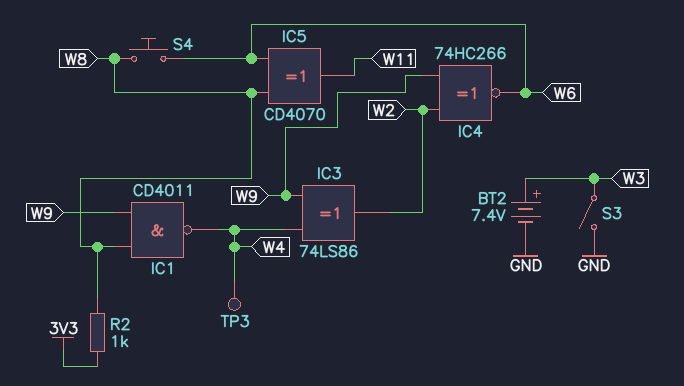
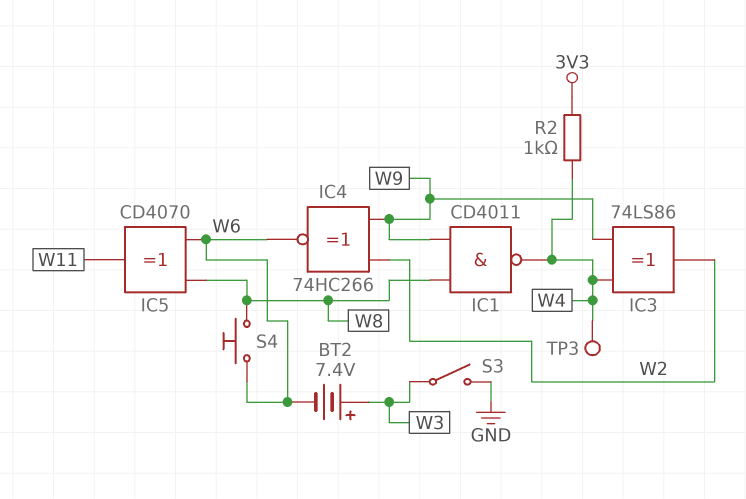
BT2: 7.4V (plus W3, minus GND) -> 7.4V (plus W3, minus W6)
R2: 1k (3V3, W8) -> 1k (3V3, W4)

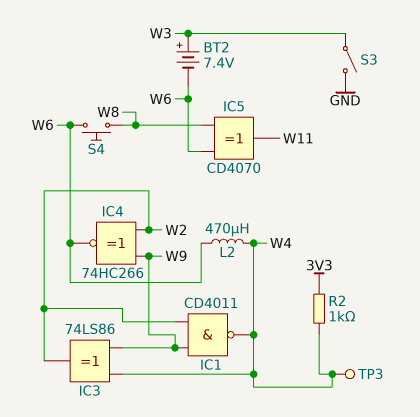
IC1: NAND CD4011 (in W8, in W9, out W4) -> NAND CD4011 (in W2, in W9, out W4)
L2: none -> 470uH (W4, W6)

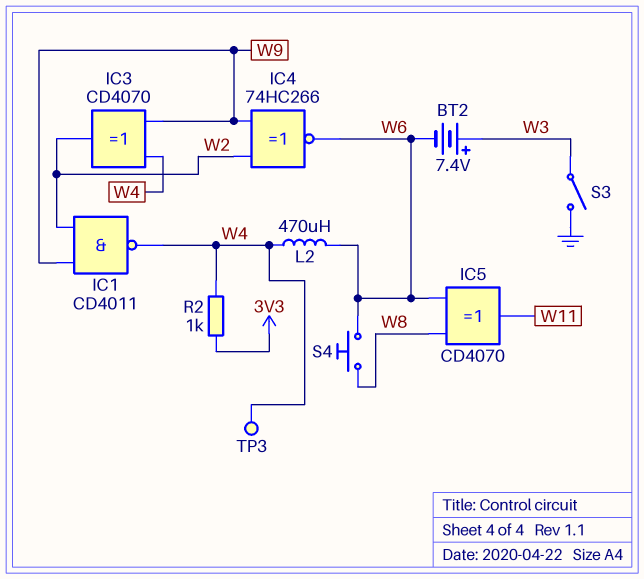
IC3: XOR 74LS86 (in W4, in W9, out W2) -> XOR CD4070 (in W4, in W9, out W2)

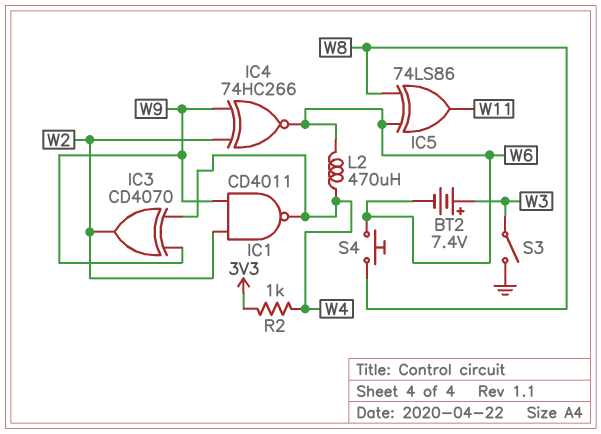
IC5: XOR CD4070 (in W6, in W8, out W11) -> XOR 74LS86 (in W6, in W8, out W11)
TP3: test point (W4) -> none

